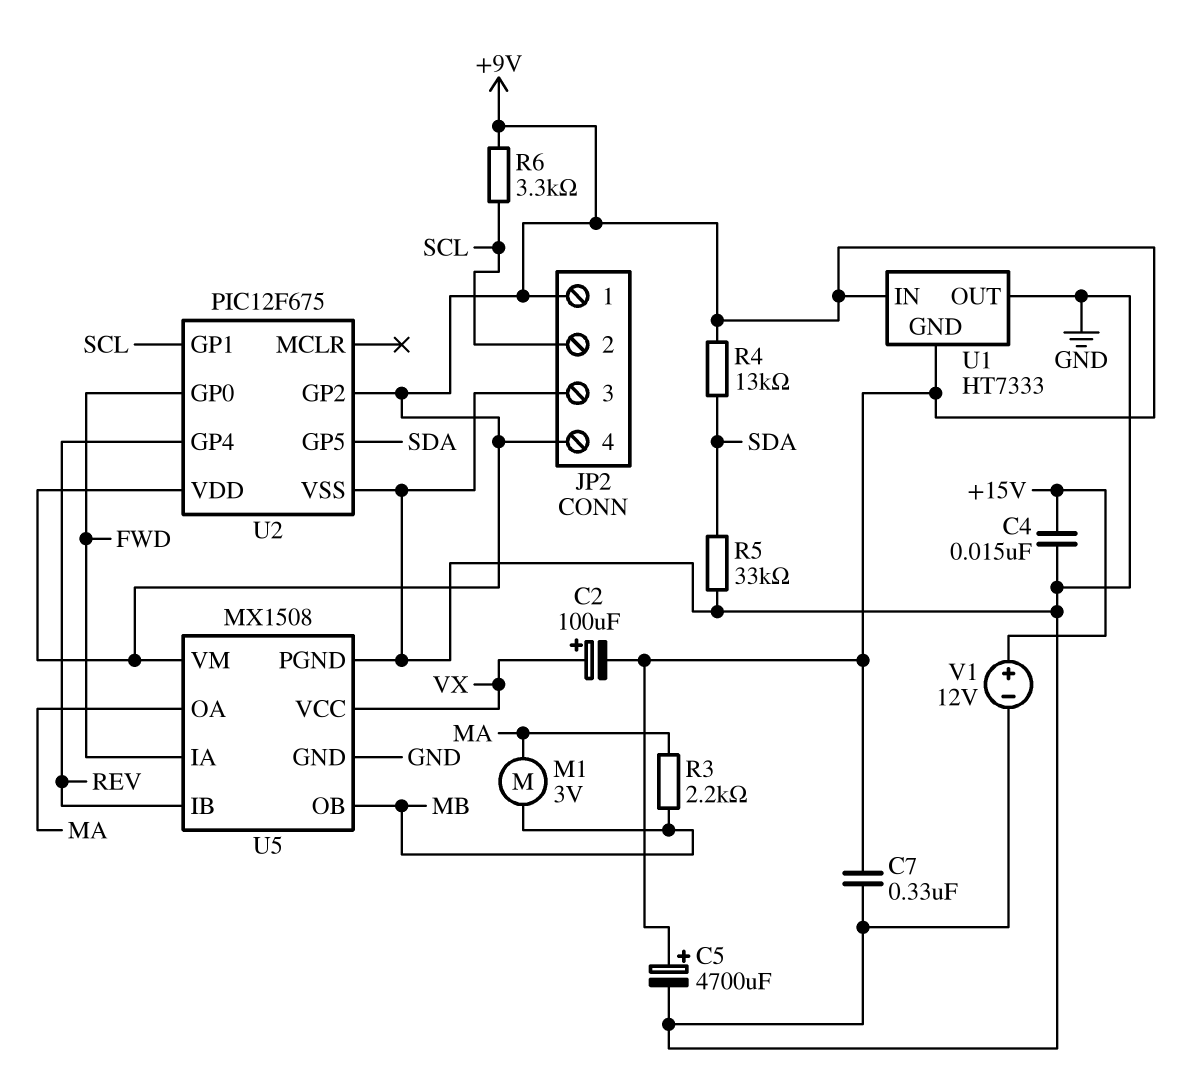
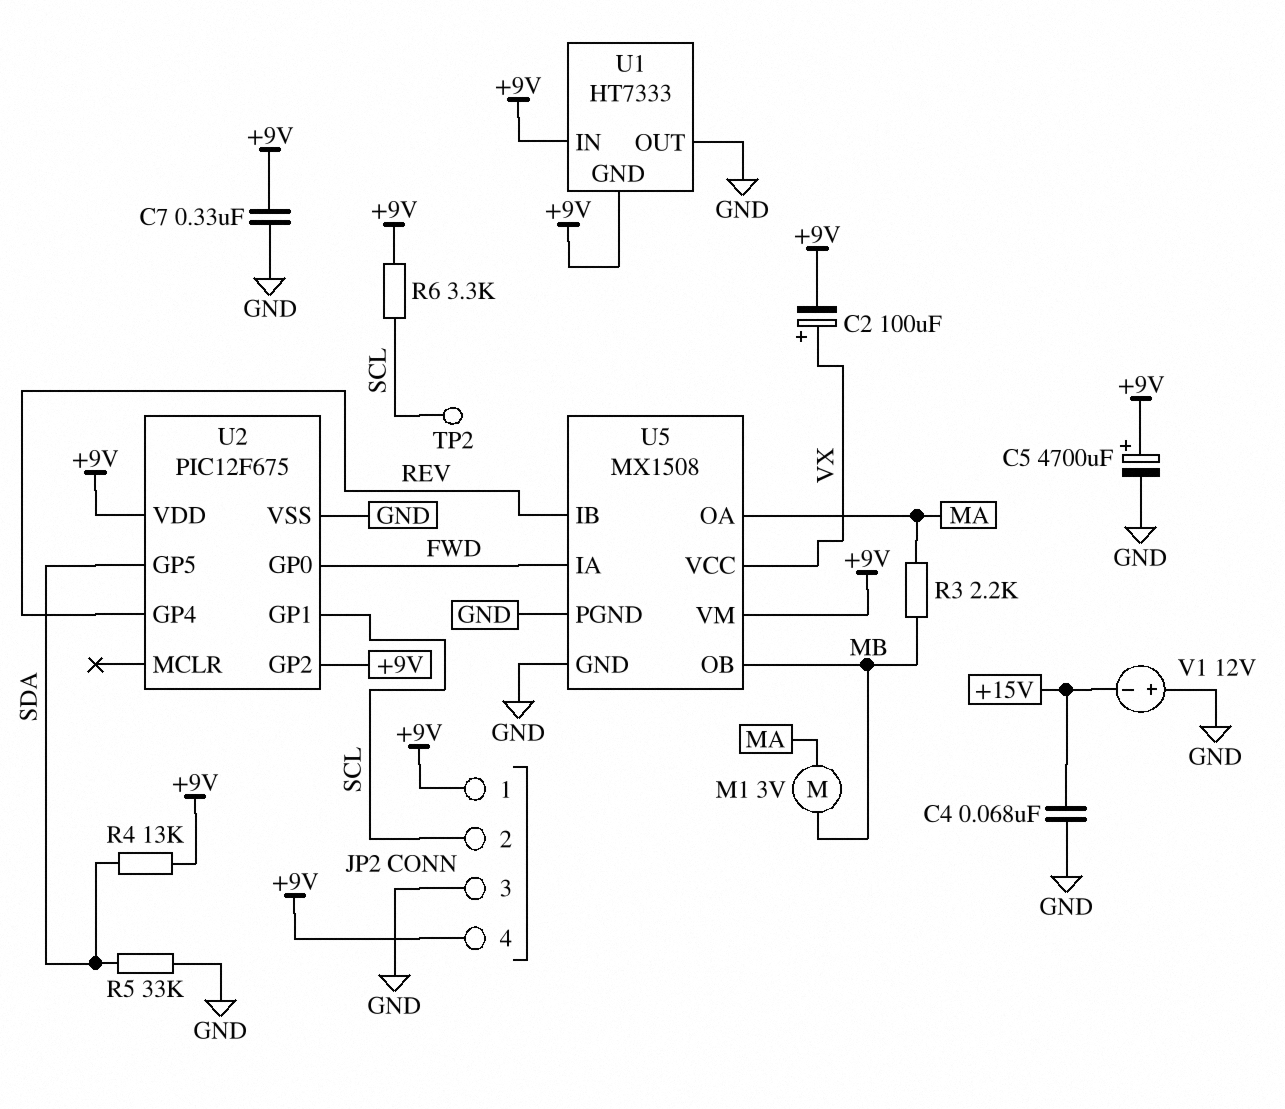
C4: 15nF (+15V, GND) -> 68nF (+15V, GND)
TP2: none -> test point (SCL)
V1: 12V (plus +15V, minus GND) -> 12V (plus GND, minus +15V)

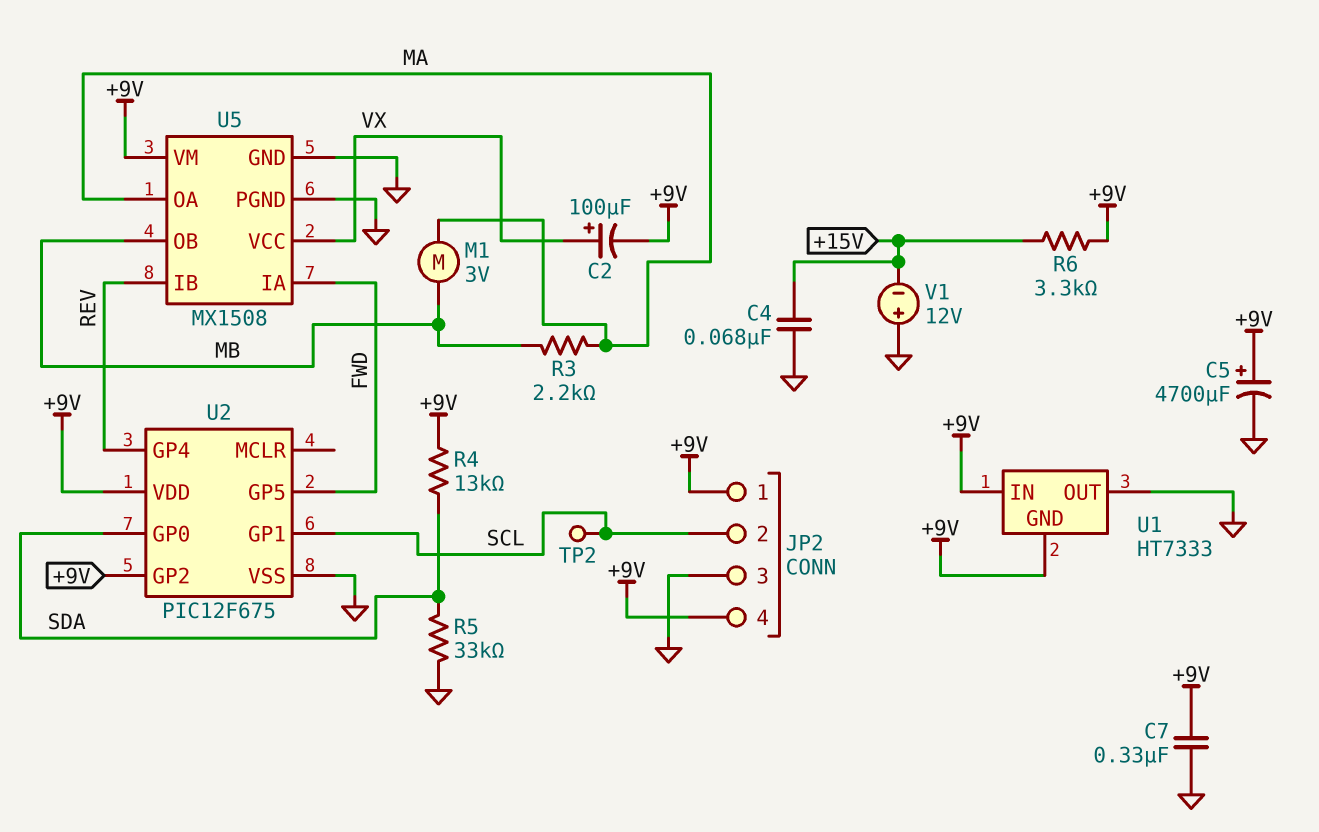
R6: 3.3k (+9V, SCL) -> 3.3k (+9V, +15V)
U2 pin GP0: FWD -> SDA
U2 pin GP5: SDA -> FWD

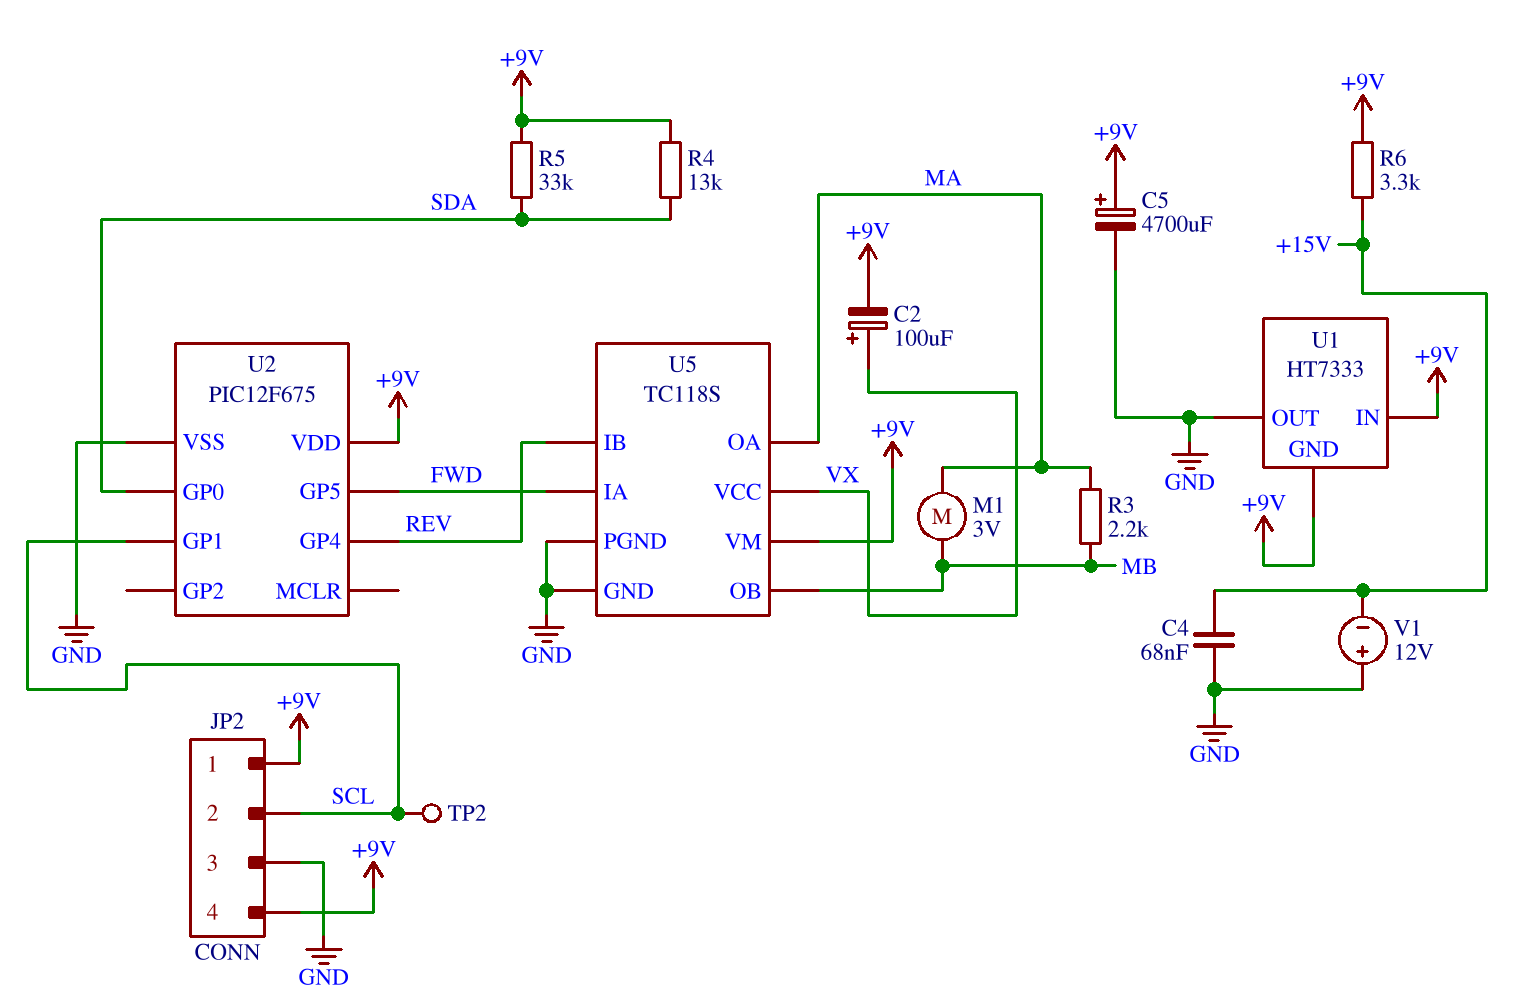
C7: 330nF (+9V, GND) -> none
R5: 33k (GND, SDA) -> 33k (+9V, SDA)
U2 pin GP2: +9V -> none
U5: MX1508 -> TC118S

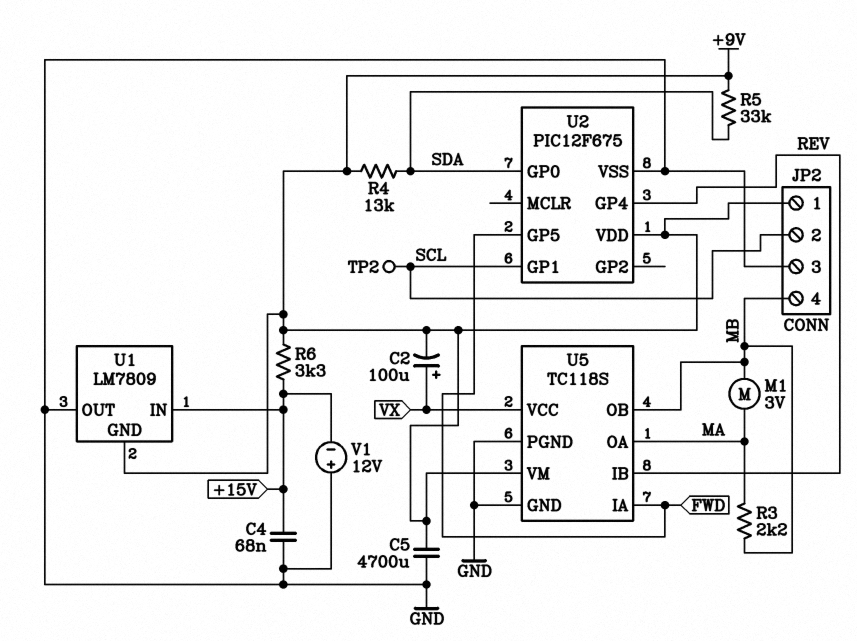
C5: 4700uF (plus +9V, minus GND) -> 4700uF (+9V, GND)
JP2 pin 4: +9V -> MB
U1: HT7333 -> LM7809
U1 pin IN: +9V -> +15V

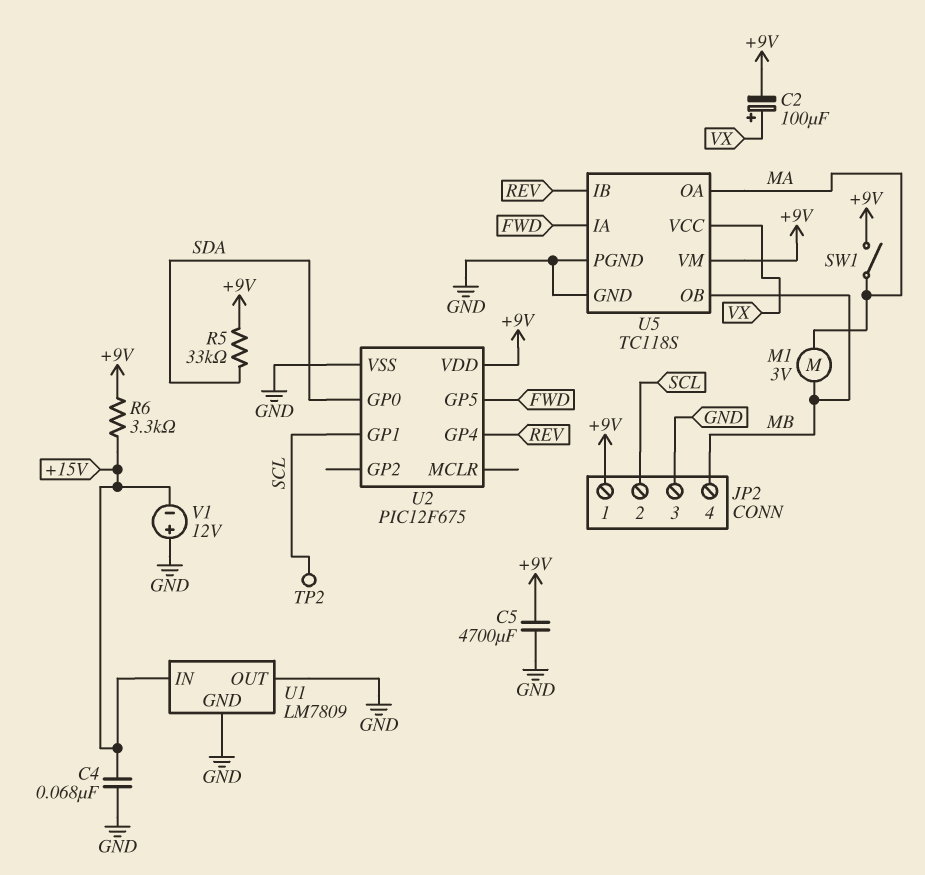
R3: 2.2k (MA, MB) -> none
R4: 13k (+9V, SDA) -> none
SW1: none -> switch (+9V, MA)
U1 pin GND: +9V -> GND

